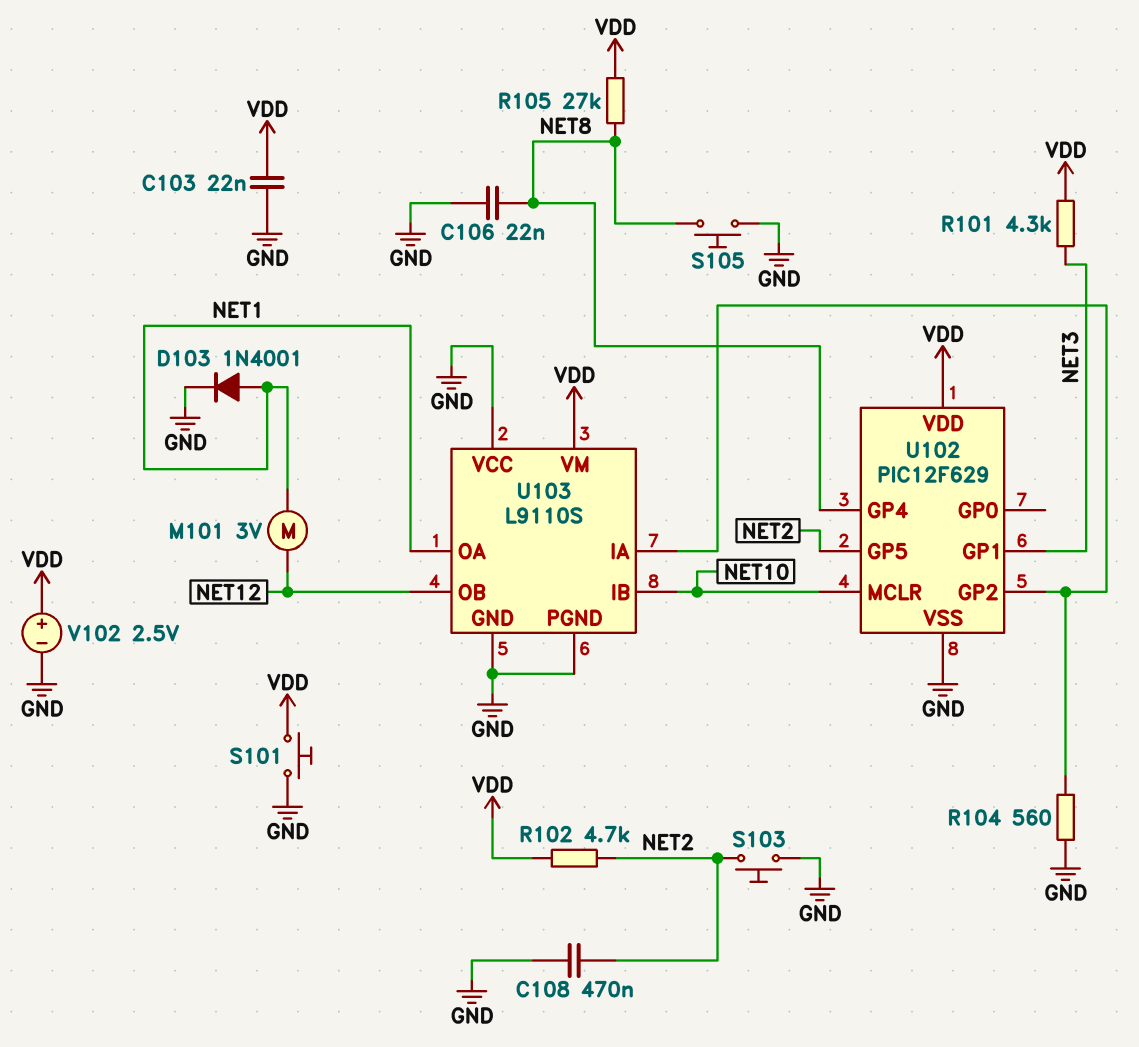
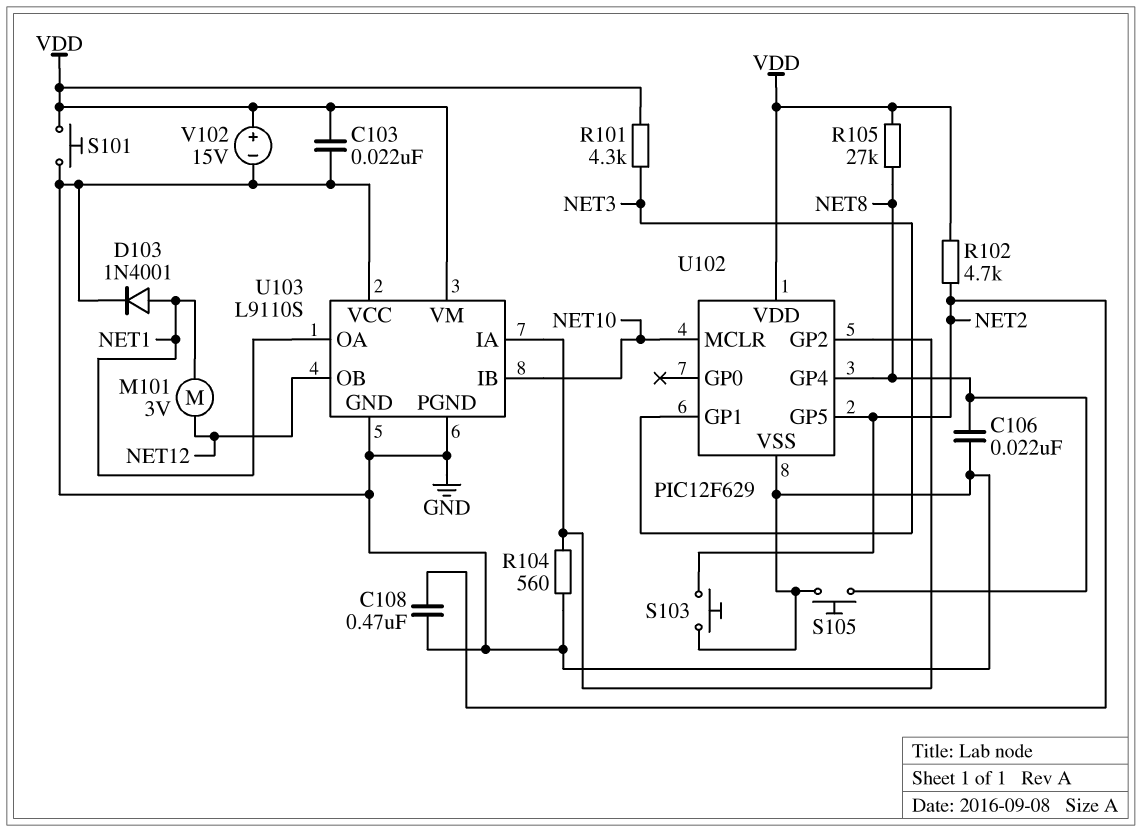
V102: 2.5V (plus VDD, minus GND) -> 15V (plus VDD, minus GND)

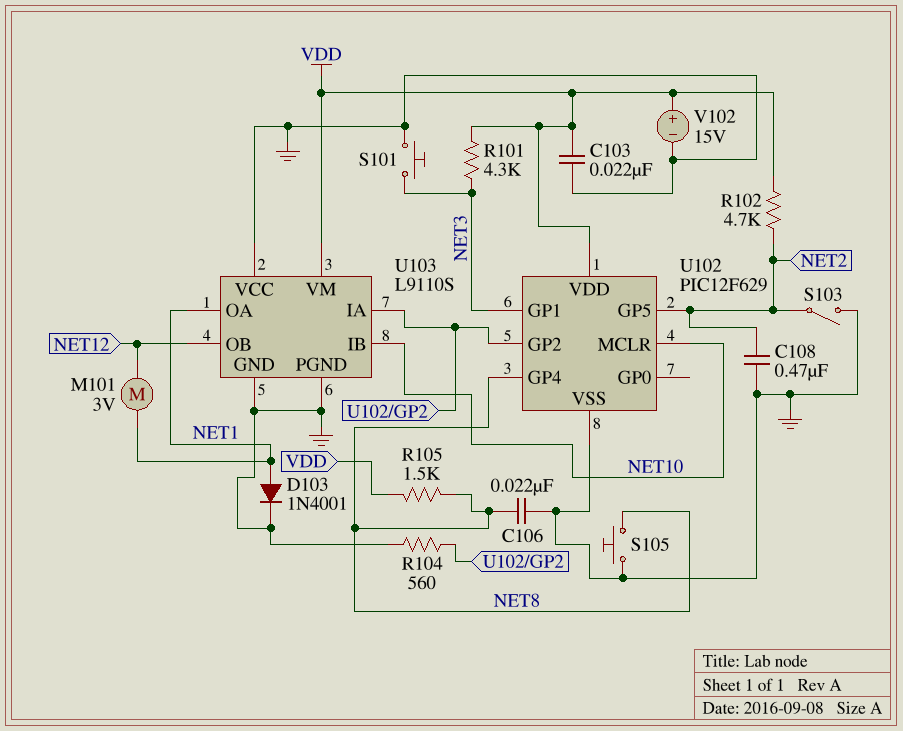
R105: 27k (NET8, VDD) -> 1.5k (NET8, VDD)
S101: button (GND, VDD) -> button (GND, NET3)
S103: button (GND, NET2) -> switch (GND, NET2)

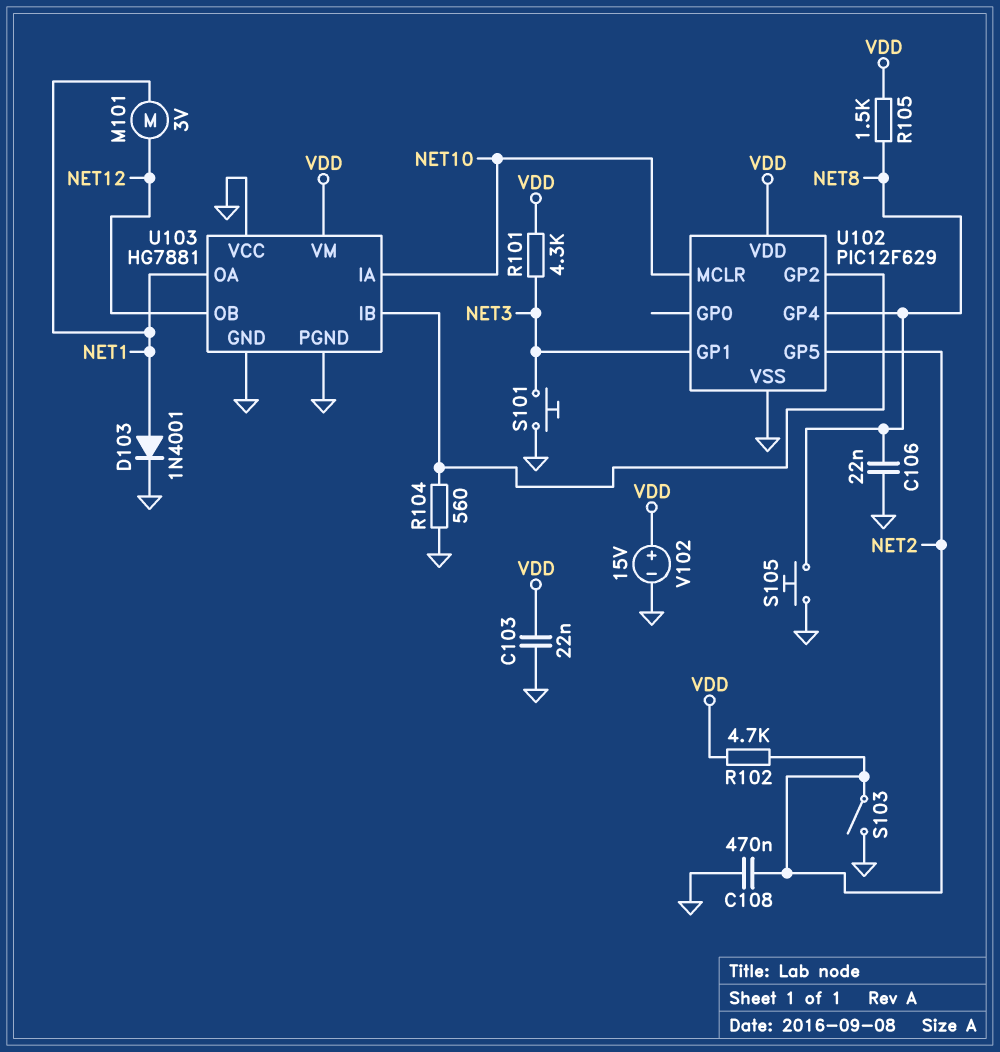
U103: L9110S -> HG7881
U103 pin IA: U102/GP2 -> NET10
U103 pin IB: NET10 -> U102/GP2

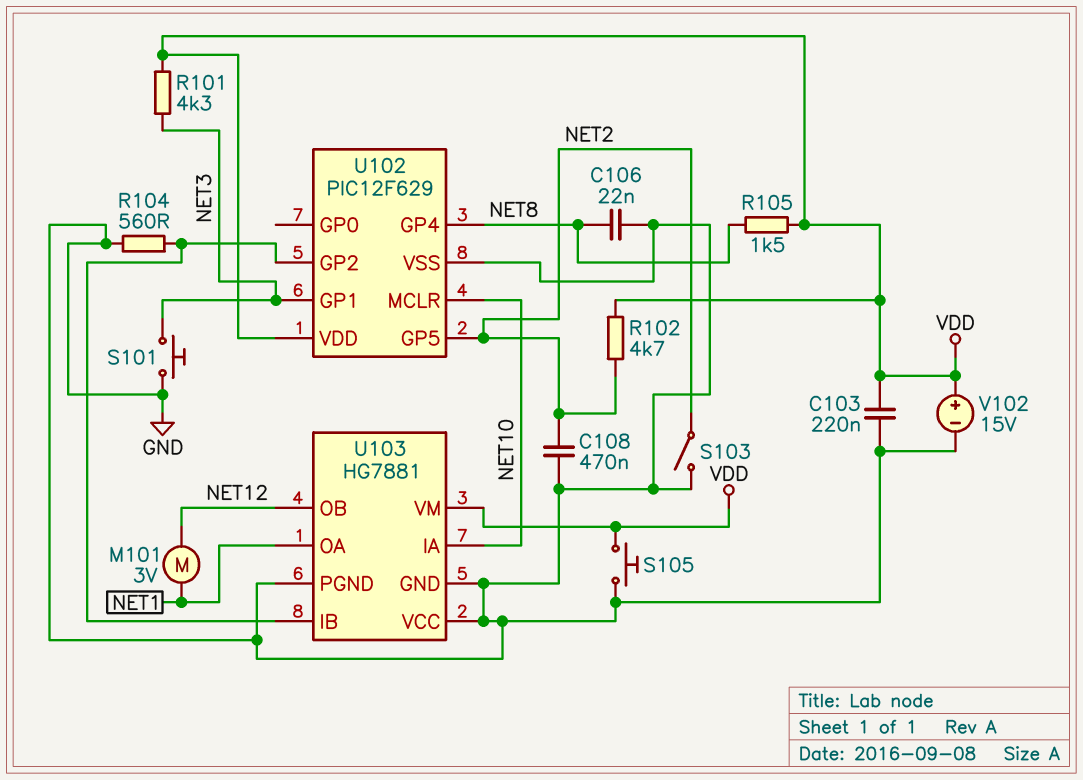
C103: 22nF (GND, VDD) -> 220nF (GND, VDD)
D103: diode 1N4001 (A NET1, K GND) -> none
S105: button (GND, NET8) -> button (GND, VDD)

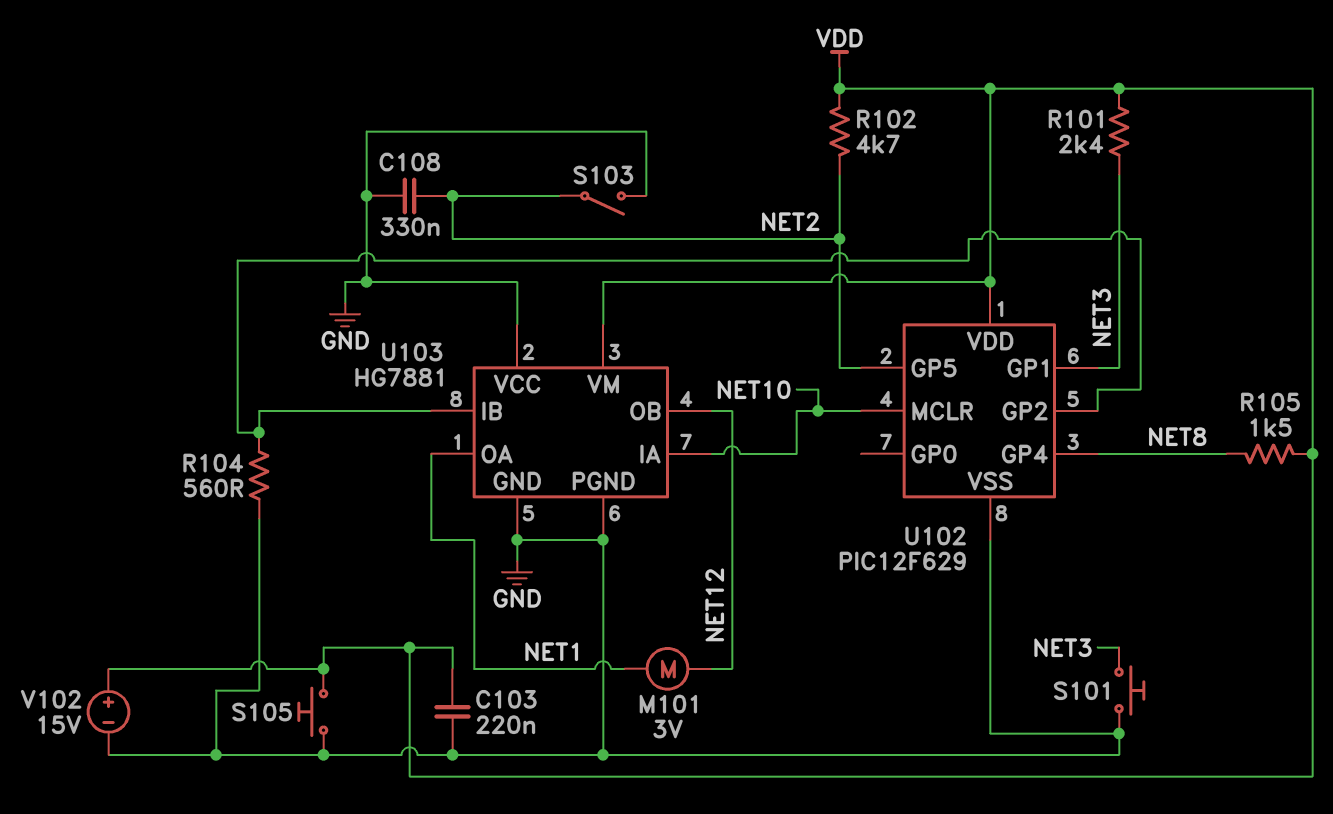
C106: 22nF (GND, NET8) -> none
C108: 470nF (GND, NET2) -> 330nF (GND, NET2)
R101: 4.3k (NET3, VDD) -> 2.4k (NET3, VDD)

